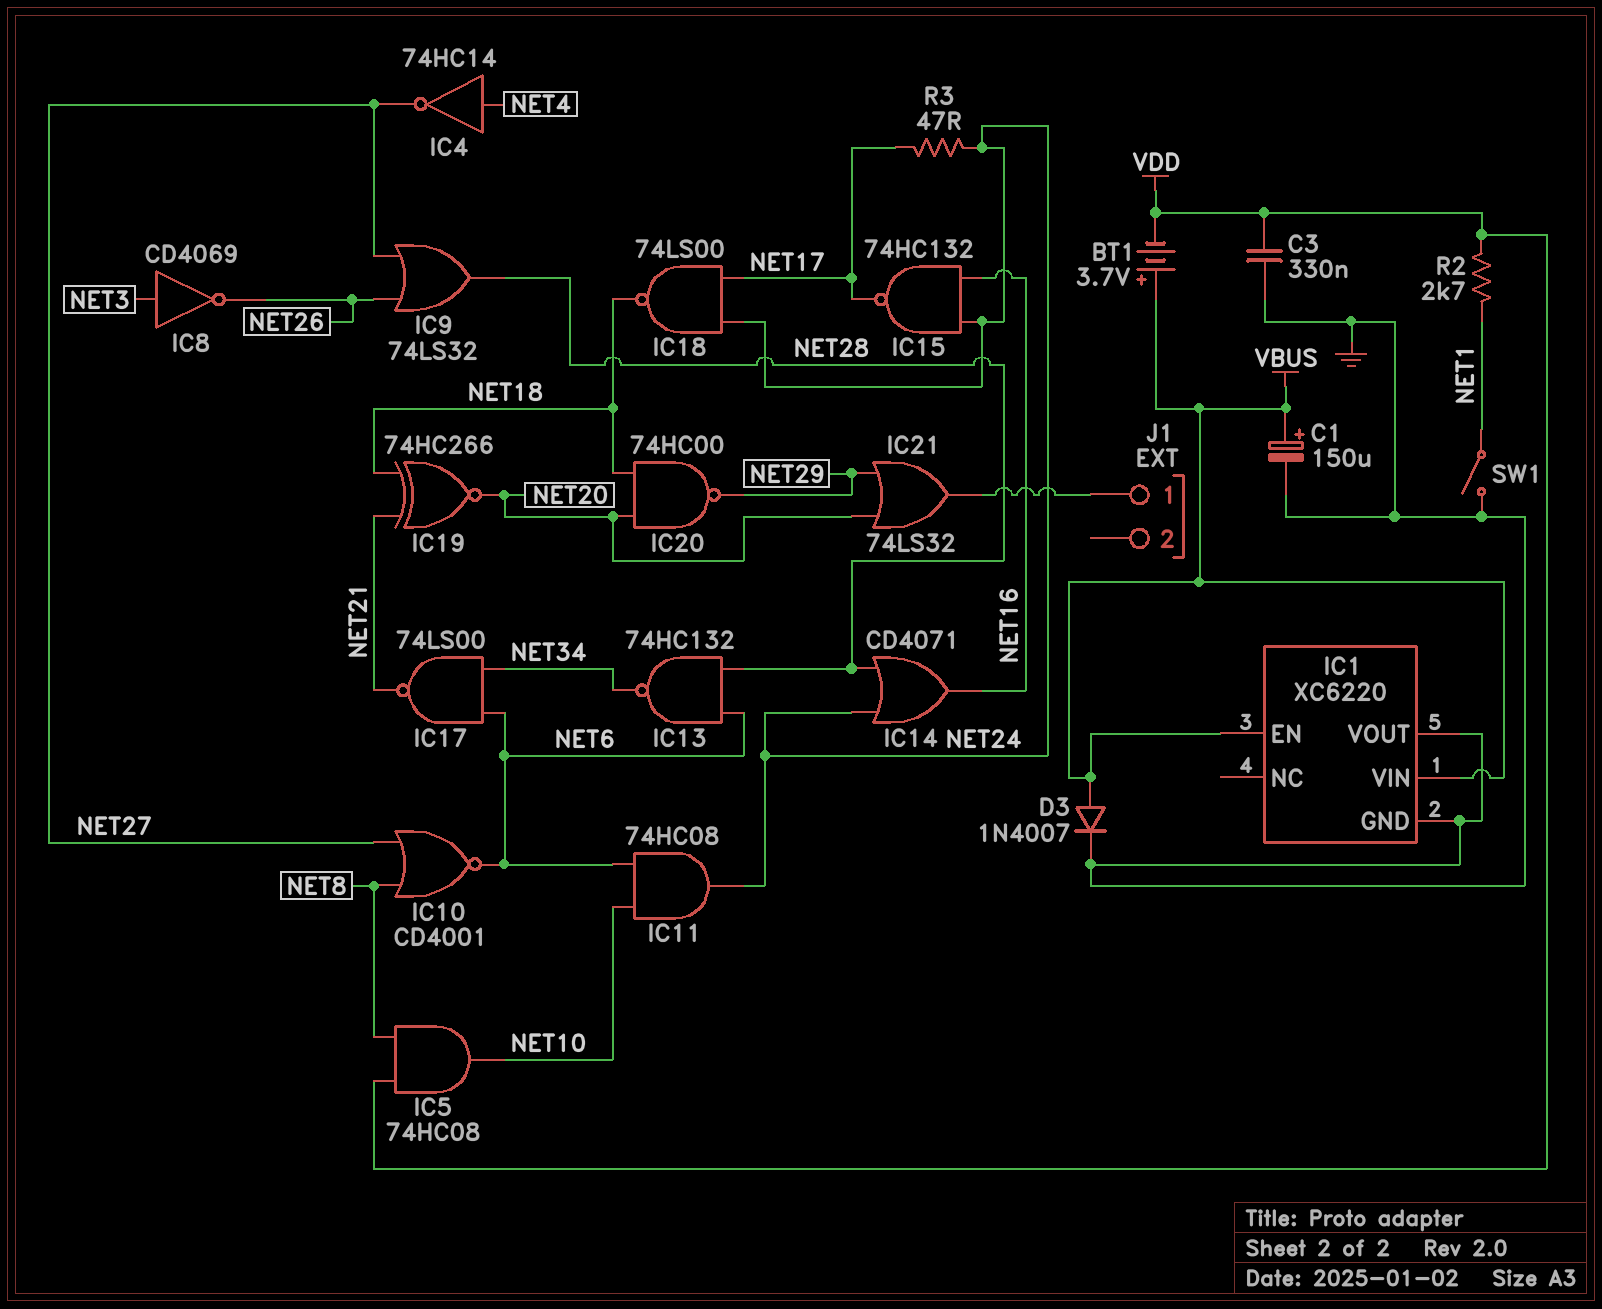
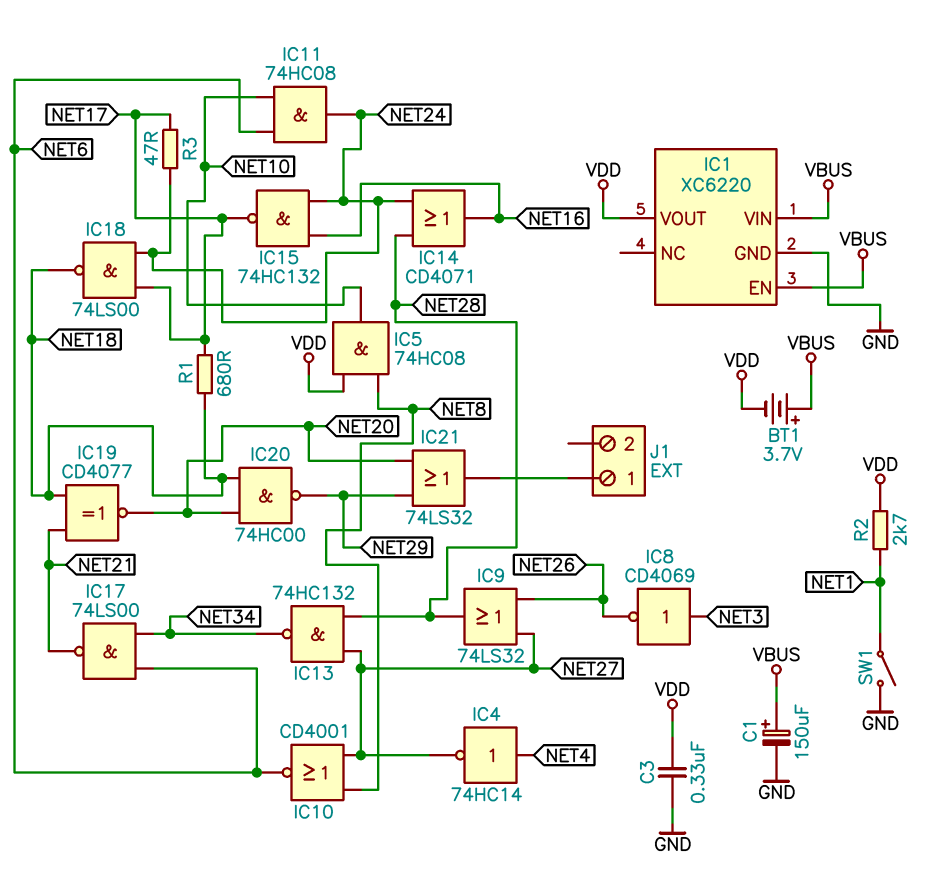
D3: diode 1N4007 (A VBUS, K GND) -> none
IC1 pin VOUT: GND -> VDD
IC13: NAND 74HC132 (in NET6, in NET28, out NET34) -> NAND 74HC132 (in NET27, in NET28, out NET34)
IC19: XNOR 74HC266 (in NET18, in NET21, out NET20) -> XNOR CD4077 (in NET18, in NET21, out NET20)
R1: none -> 680 (NET17, NET18)

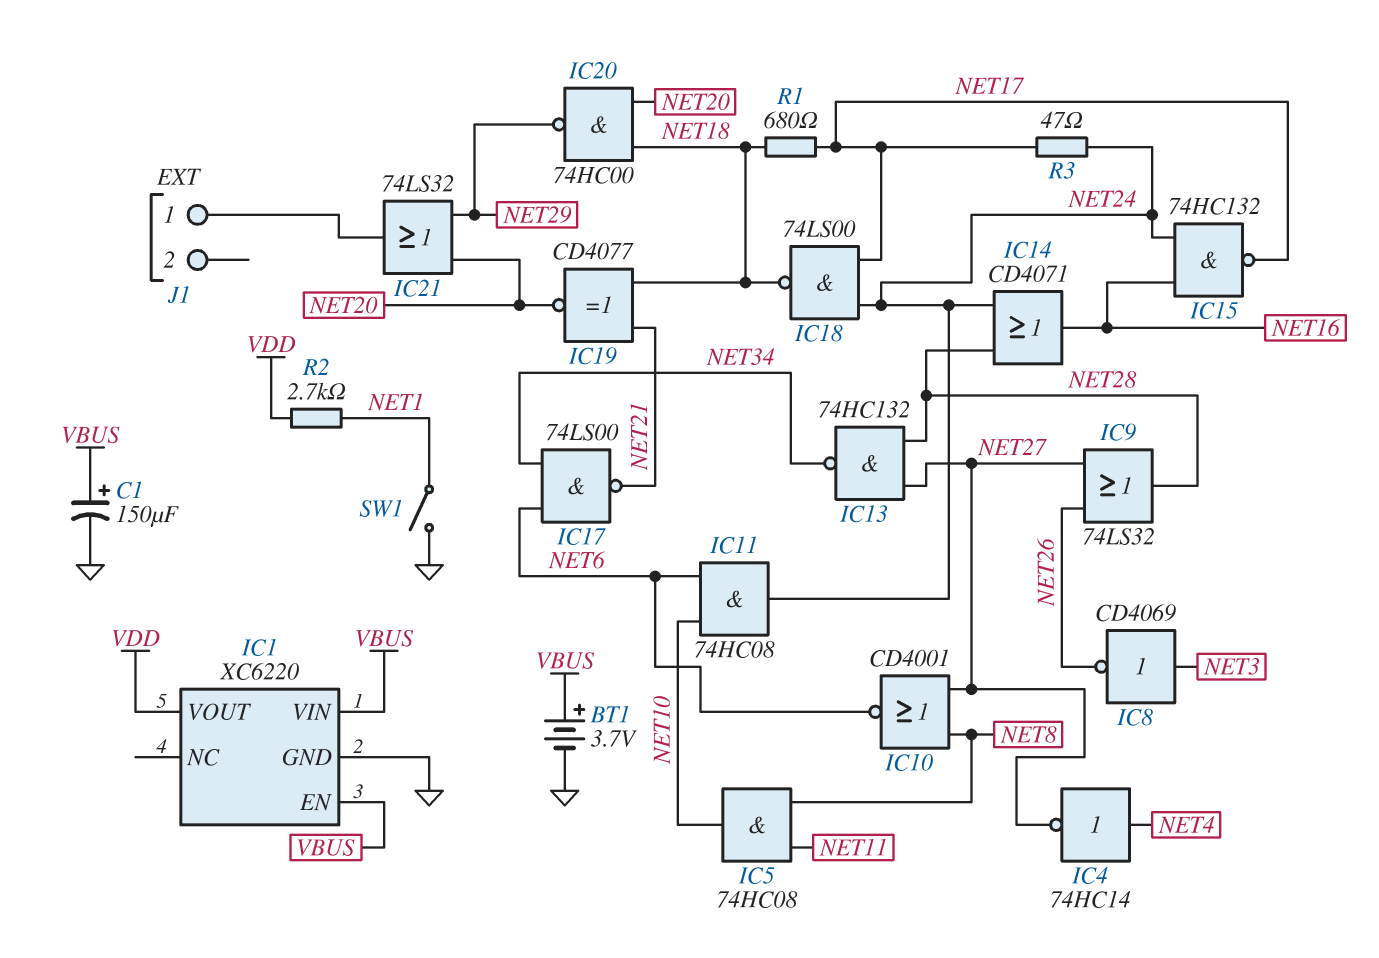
BT1: 3.7V (plus VBUS, minus VDD) -> 3.7V (plus VBUS, minus GND)
C3: 330nF (GND, VDD) -> none
IC5: AND 74HC08 (in NET8, in VDD, out NET10) -> AND 74HC08 (in NET8, in NET11, out NET10)

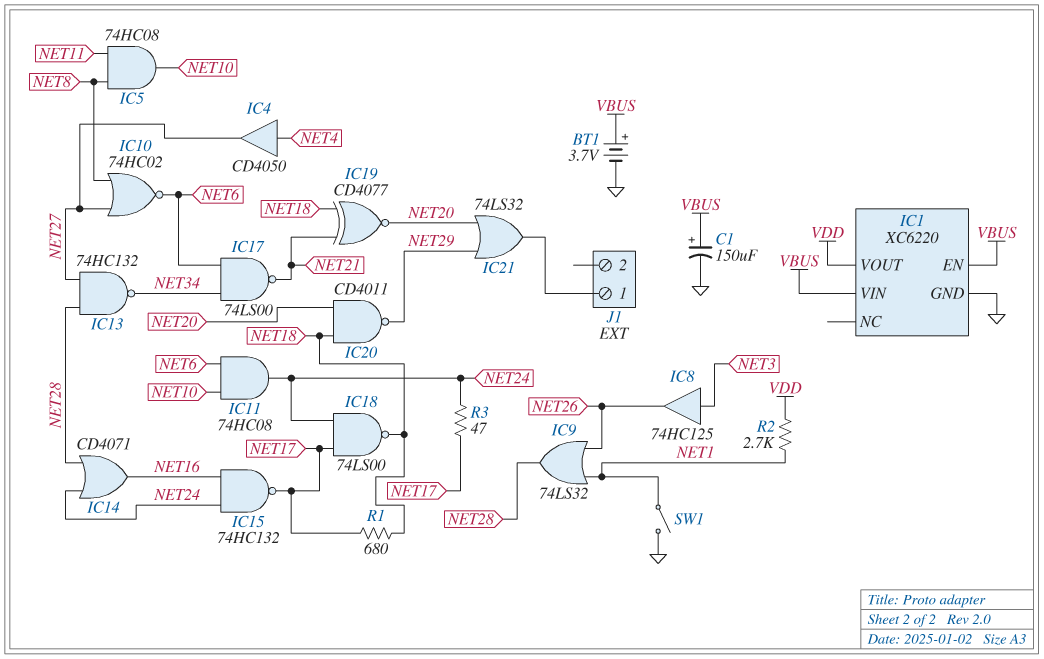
IC4: NOT 74HC14 (in NET4, out NET27) -> buffer CD4050 (in NET4, out NET27)
IC8: NOT CD4069 (in NET3, out NET26) -> buffer 74HC125 (in NET3, out NET26)
IC9: OR 74LS32 (in NET26, in NET27, out NET28) -> OR 74LS32 (in NET1, in NET26, out NET28)
IC10: NOR CD4001 (in NET8, in NET27, out NET6) -> NOR 74HC02 (in NET8, in NET27, out NET6)
IC20: NAND 74HC00 (in NET18, in NET20, out NET29) -> NAND CD4011 (in NET18, in NET20, out NET29)

